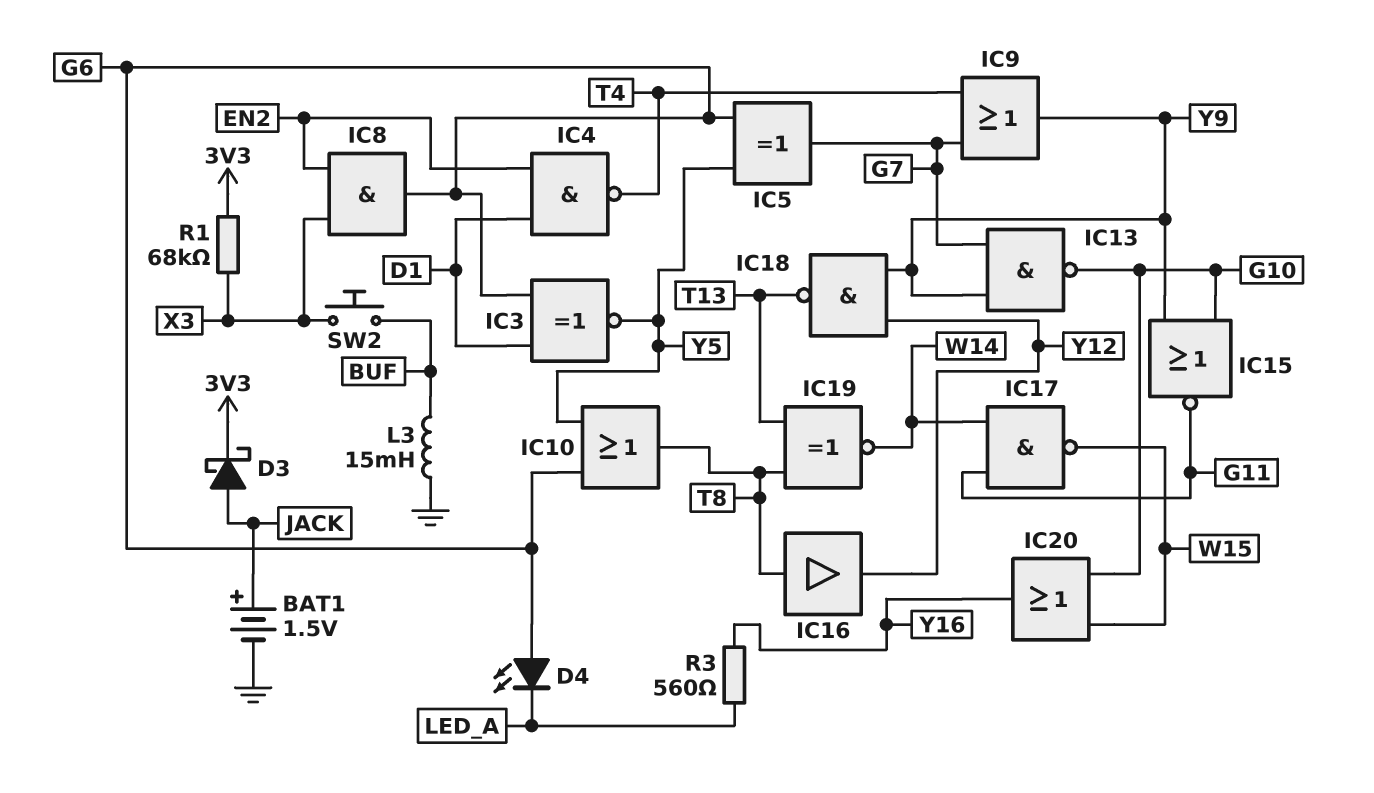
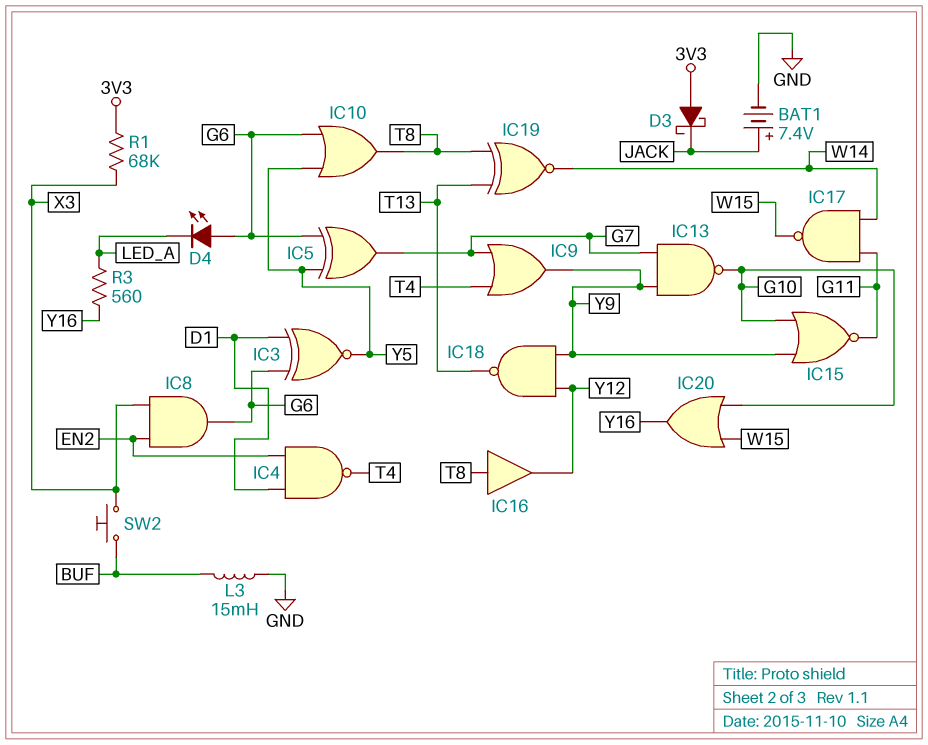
BAT1: 1.5V (plus JACK, minus GND) -> 7.4V (plus JACK, minus GND)
D3: schottky (A JACK, K 3V3) -> schottky (A 3V3, K JACK)

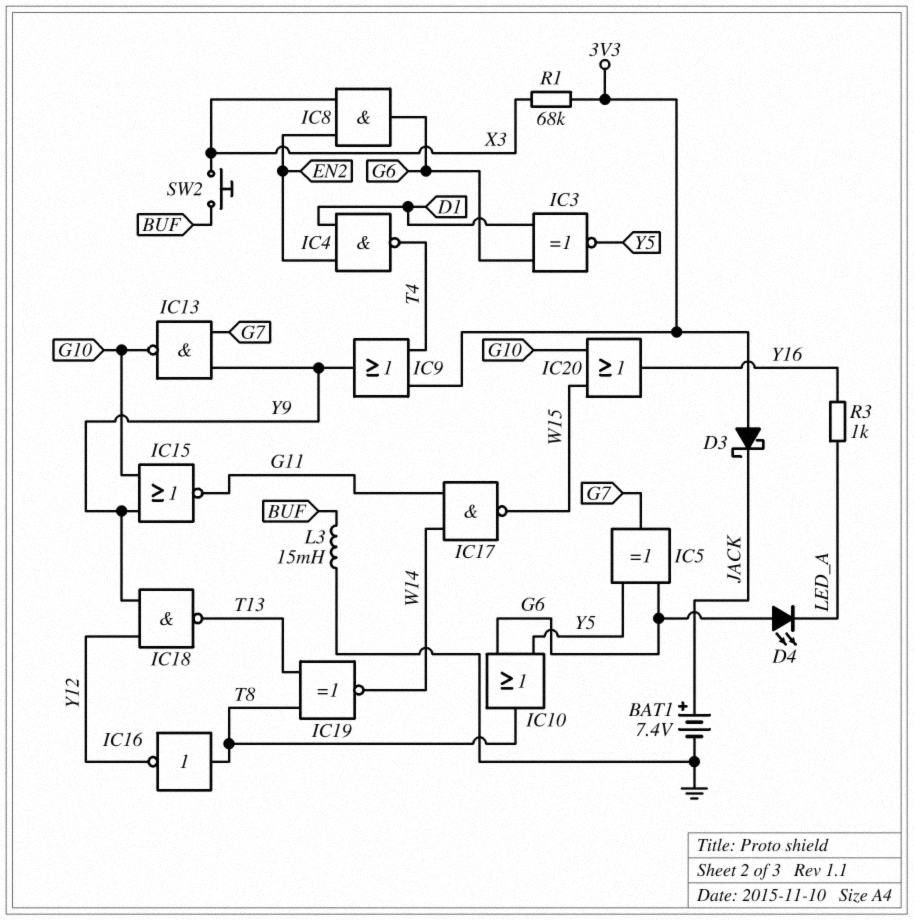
IC9: OR (in G7, in T4, out Y9) -> OR (in 3V3, in T4, out Y9)
IC16: buffer (in T8, out Y12) -> NOT (in T8, out Y12)
R3: 560 (LED_A, Y16) -> 1k (LED_A, Y16)

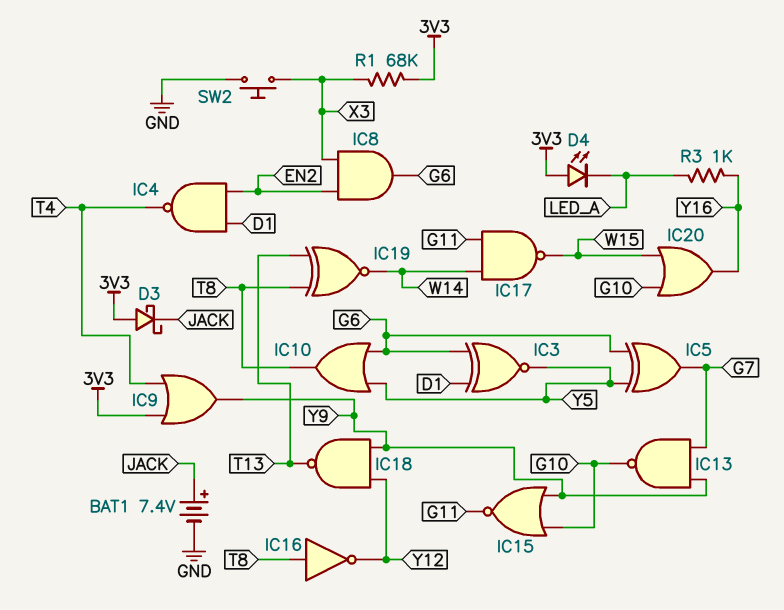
D4: LED (A G6, K LED_A) -> LED (A 3V3, K LED_A)
L3: 15mH (BUF, GND) -> none
SW2: button (BUF, X3) -> button (GND, X3)

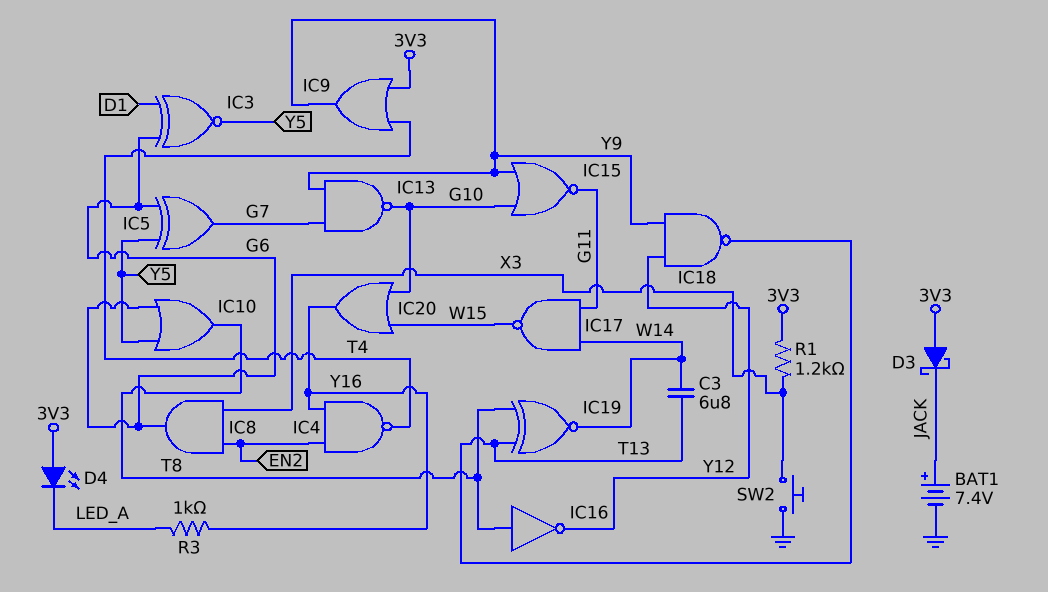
C3: none -> 6.8uF (T13, W14)
IC4: NAND (in D1, in EN2, out T4) -> NAND (in EN2, in Y16, out T4)
R1: 68k (3V3, X3) -> 1.2k (3V3, X3)

